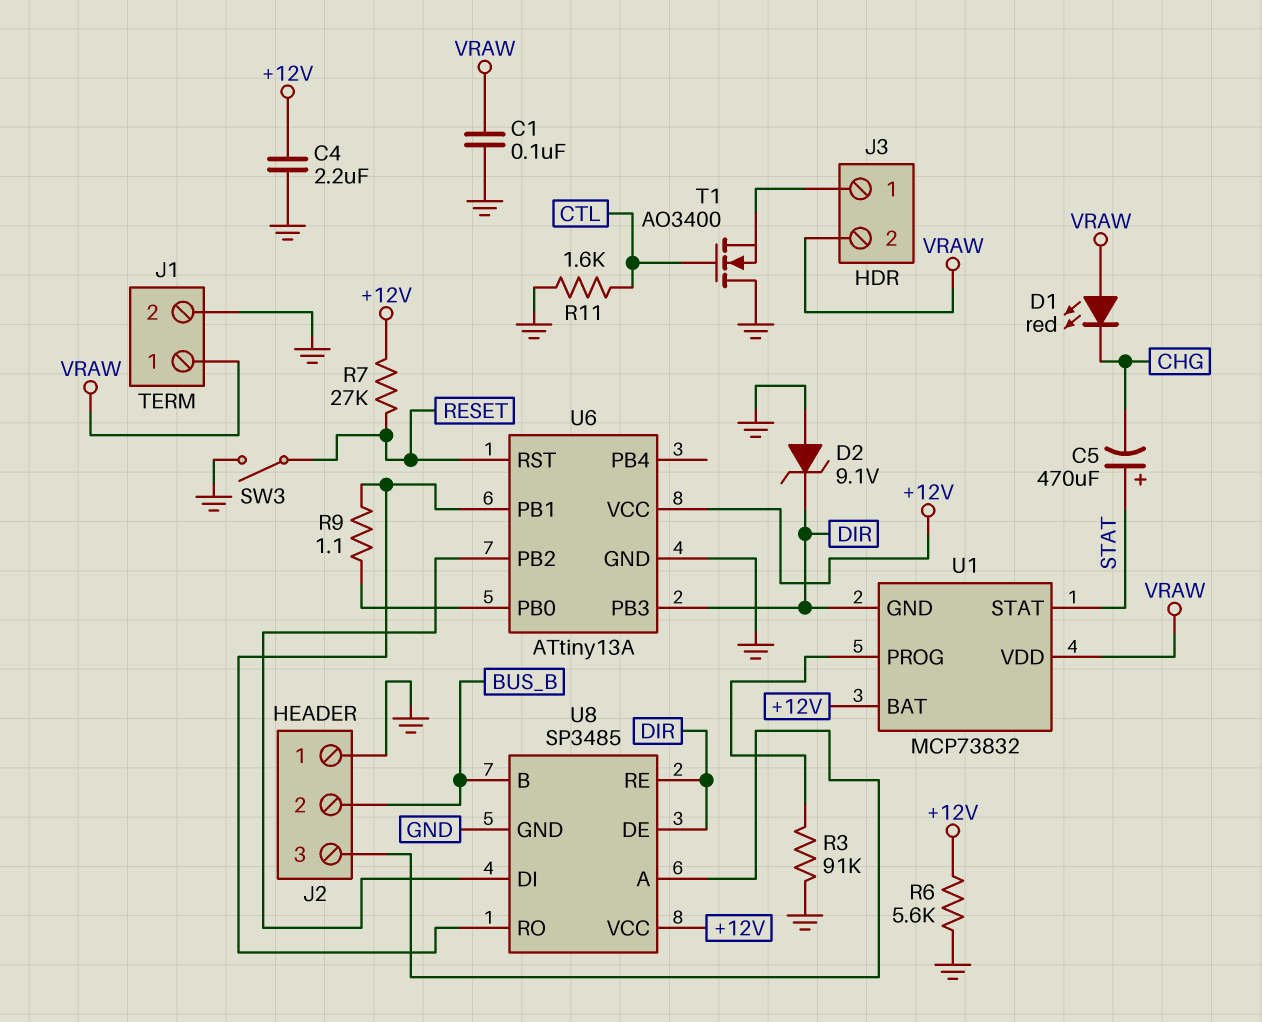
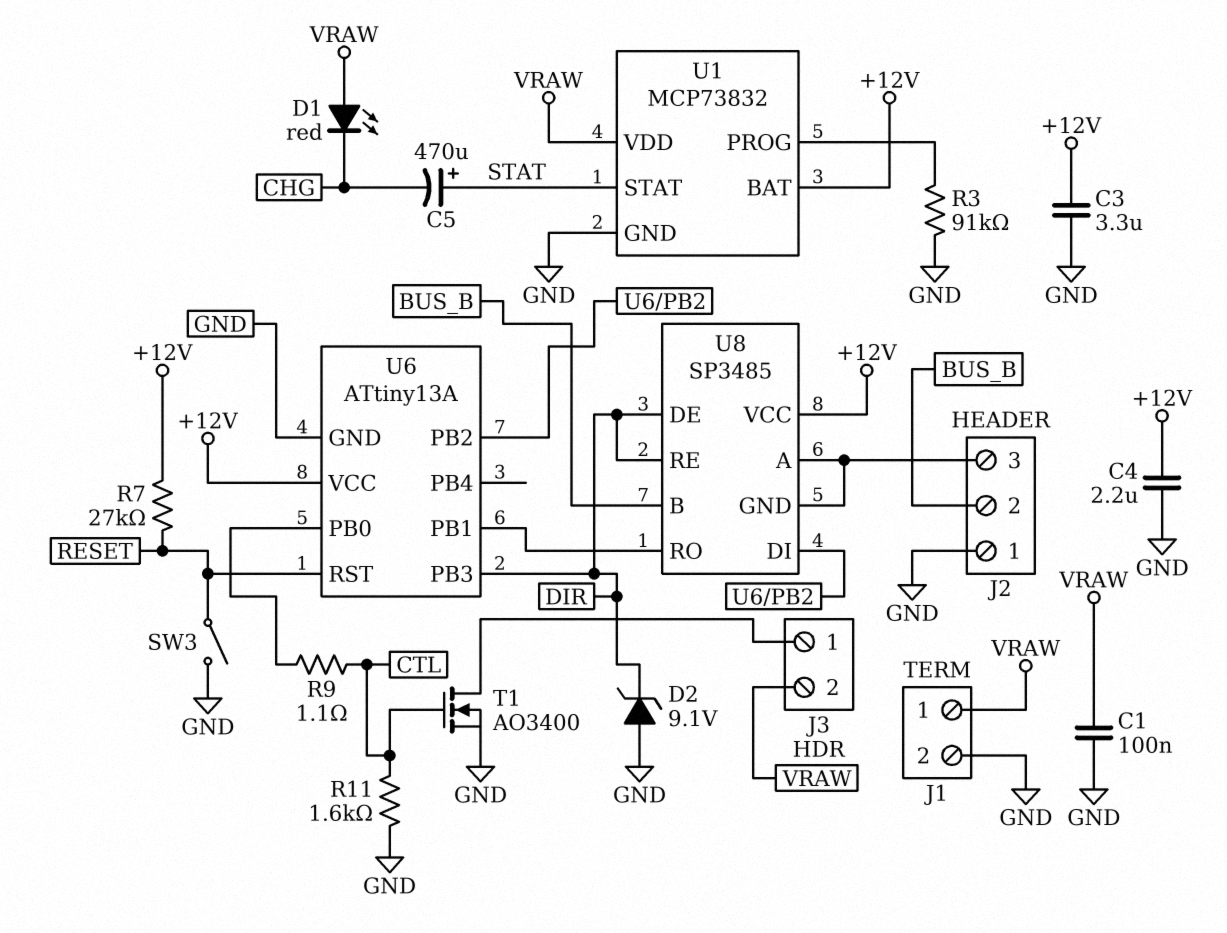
C3: none -> 3.3uF (+12V, GND)
R6: 5.6k (+12V, GND) -> none
R9: 1.1 (U6/PB0, U6/PB1) -> 1.1 (CTL, U6/PB0)
T1: NMOS AO3400 (G CTL, D GND, S J3/1) -> NMOS AO3400 (G CTL, D J3/1, S GND)
U1 pin GND: DIR -> GND
U8 pin GND: GND -> J2/3

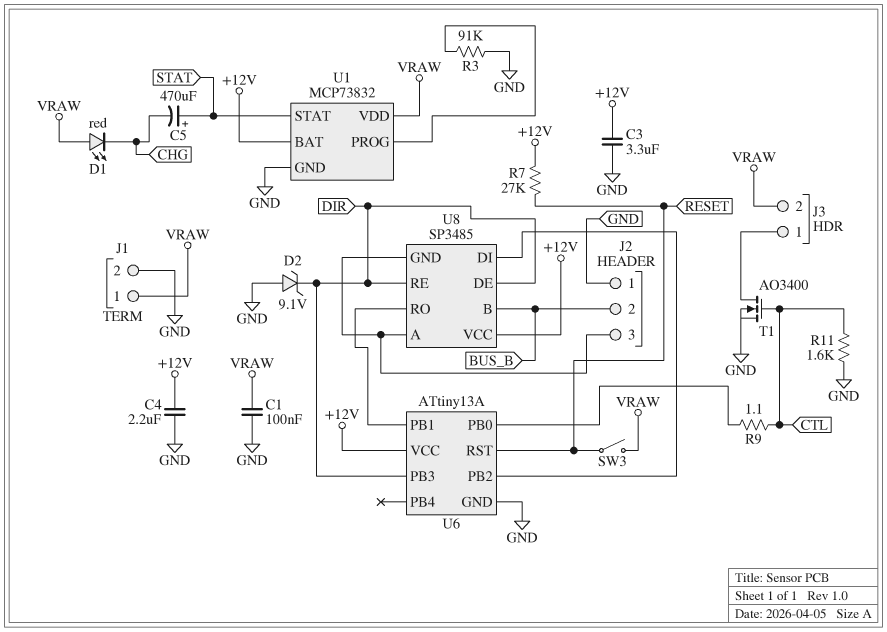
SW3: switch (GND, RESET) -> switch (RESET, VRAW)

